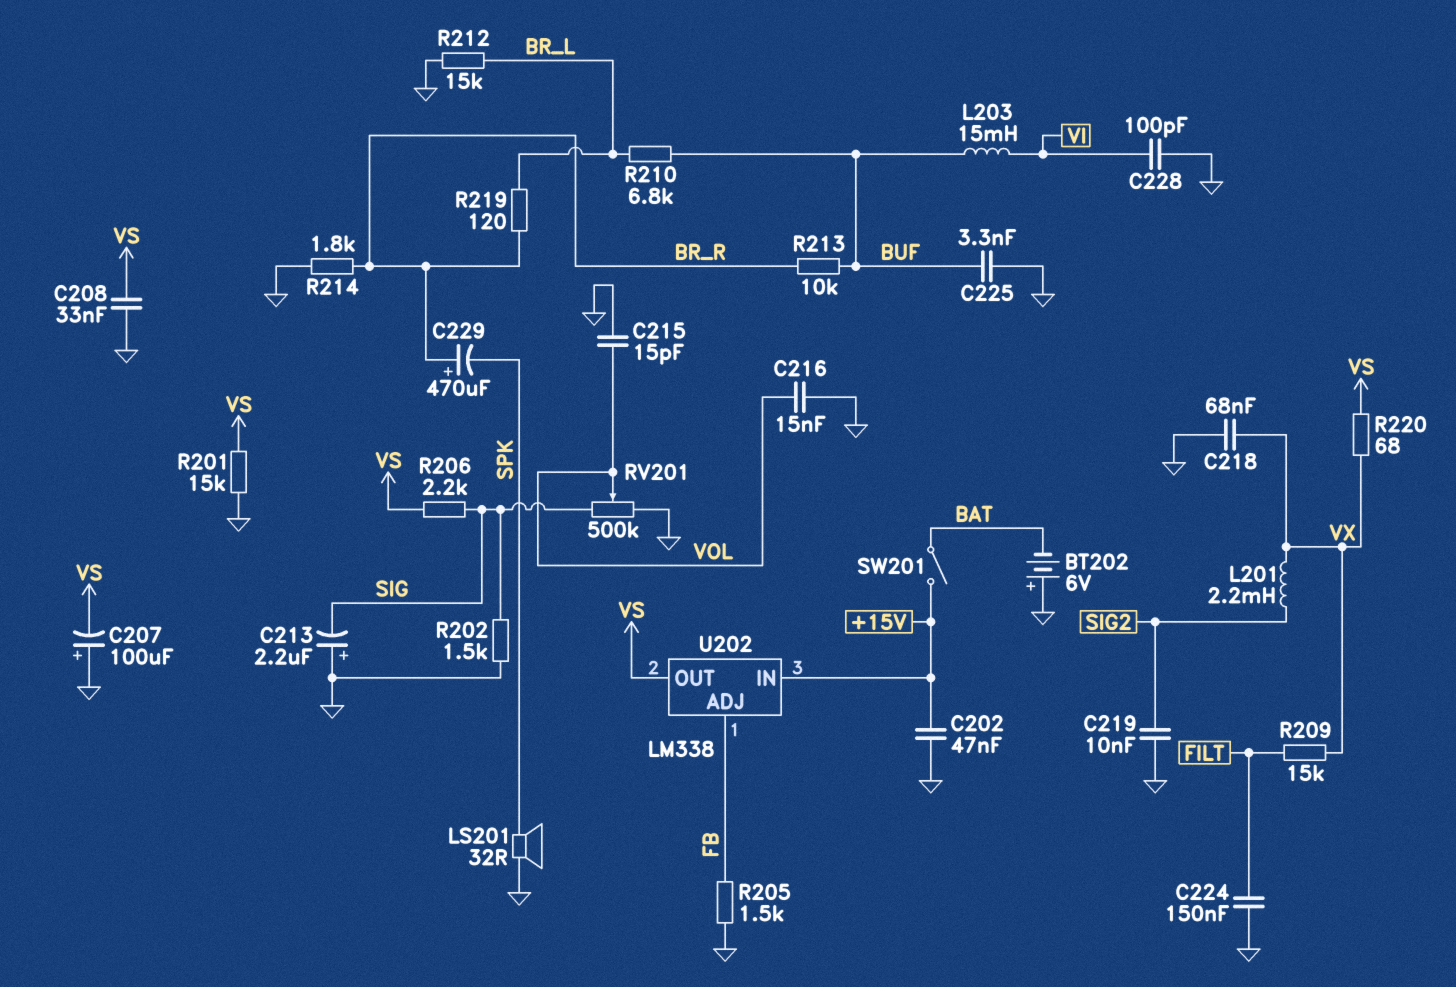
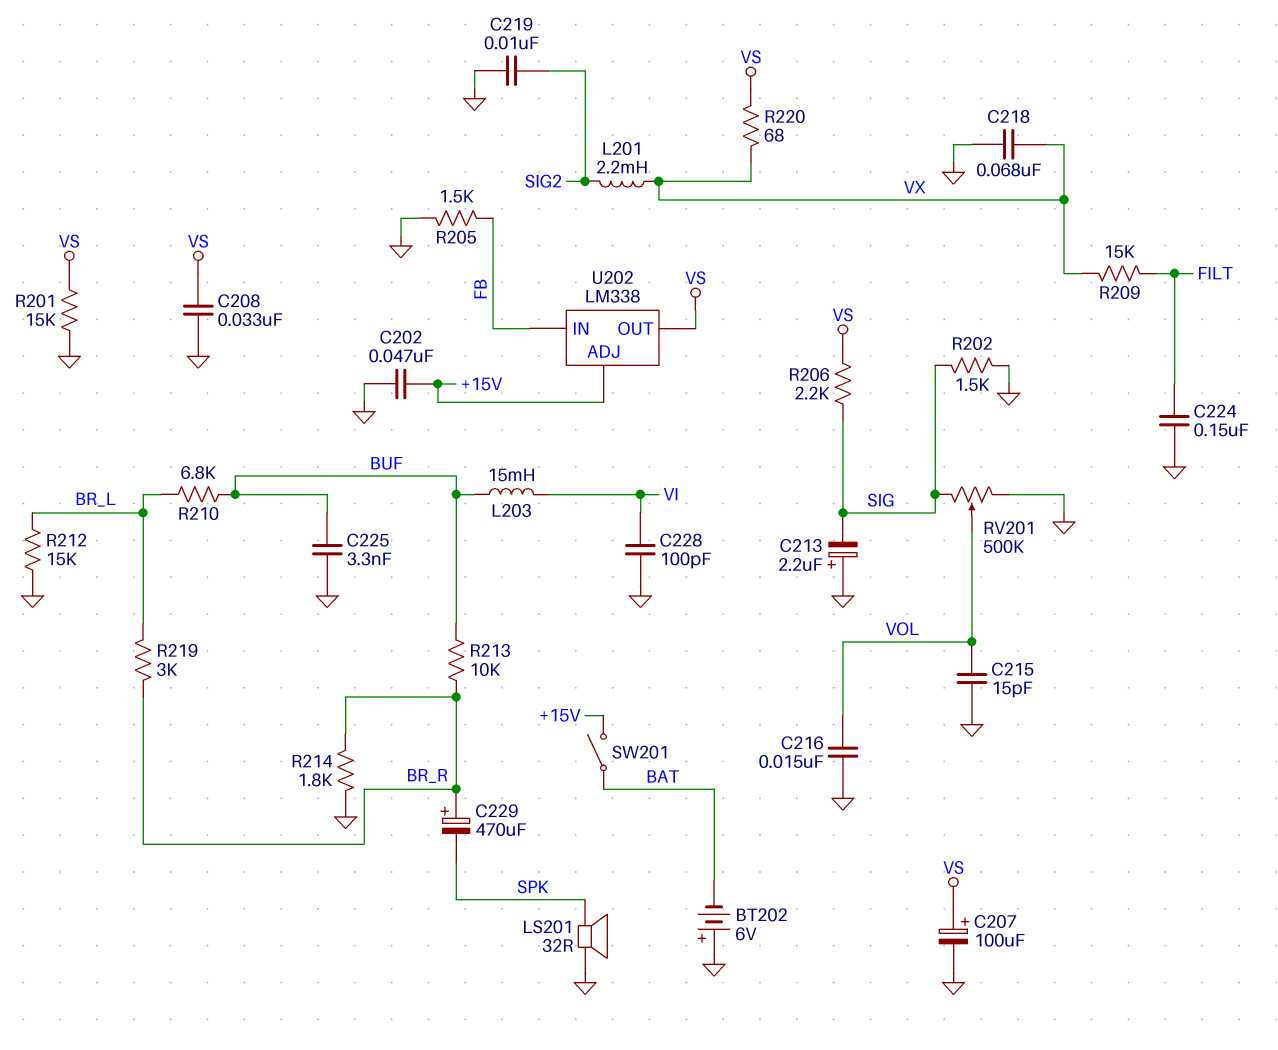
C207: 100uF (plus GND, minus VS) -> 100uF (plus VS, minus GND)
R219: 120 (BR_L, BR_R) -> 3k (BR_L, BR_R)
U202 pin ADJ: FB -> +15V
U202 pin IN: +15V -> FB

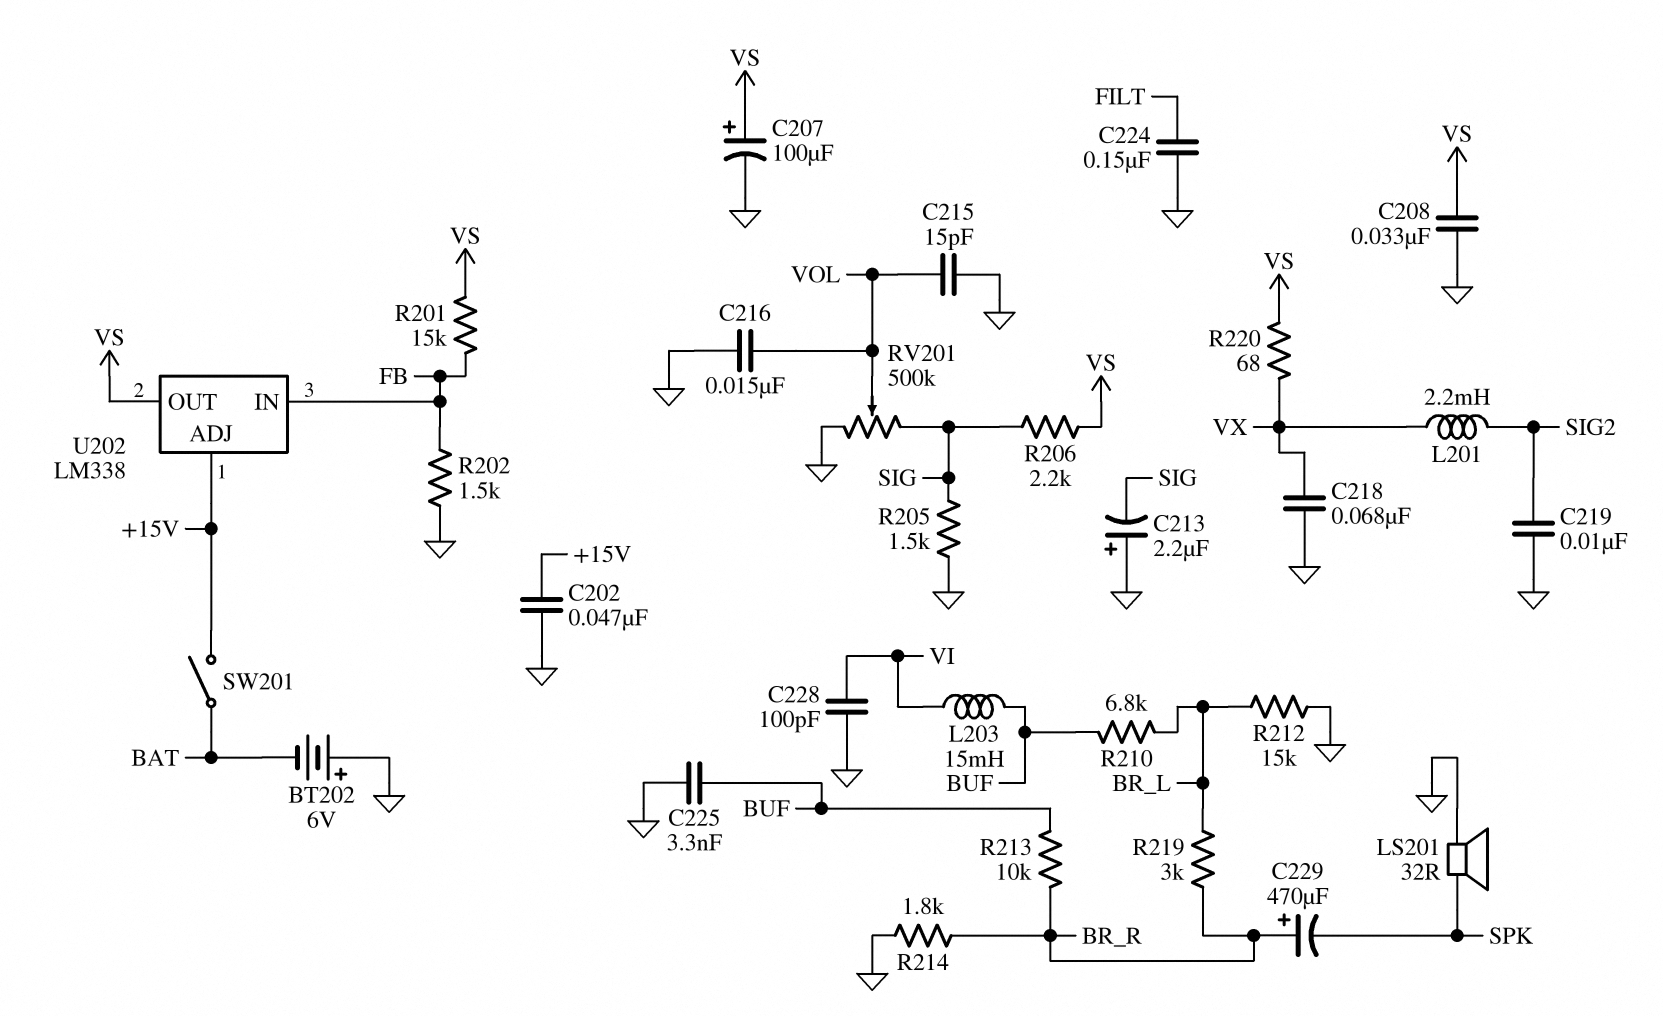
R201: 15k (GND, VS) -> 15k (FB, VS)
R202: 1.5k (GND, SIG) -> 1.5k (FB, GND)
R205: 1.5k (FB, GND) -> 1.5k (GND, SIG)
R209: 15k (FILT, VX) -> none

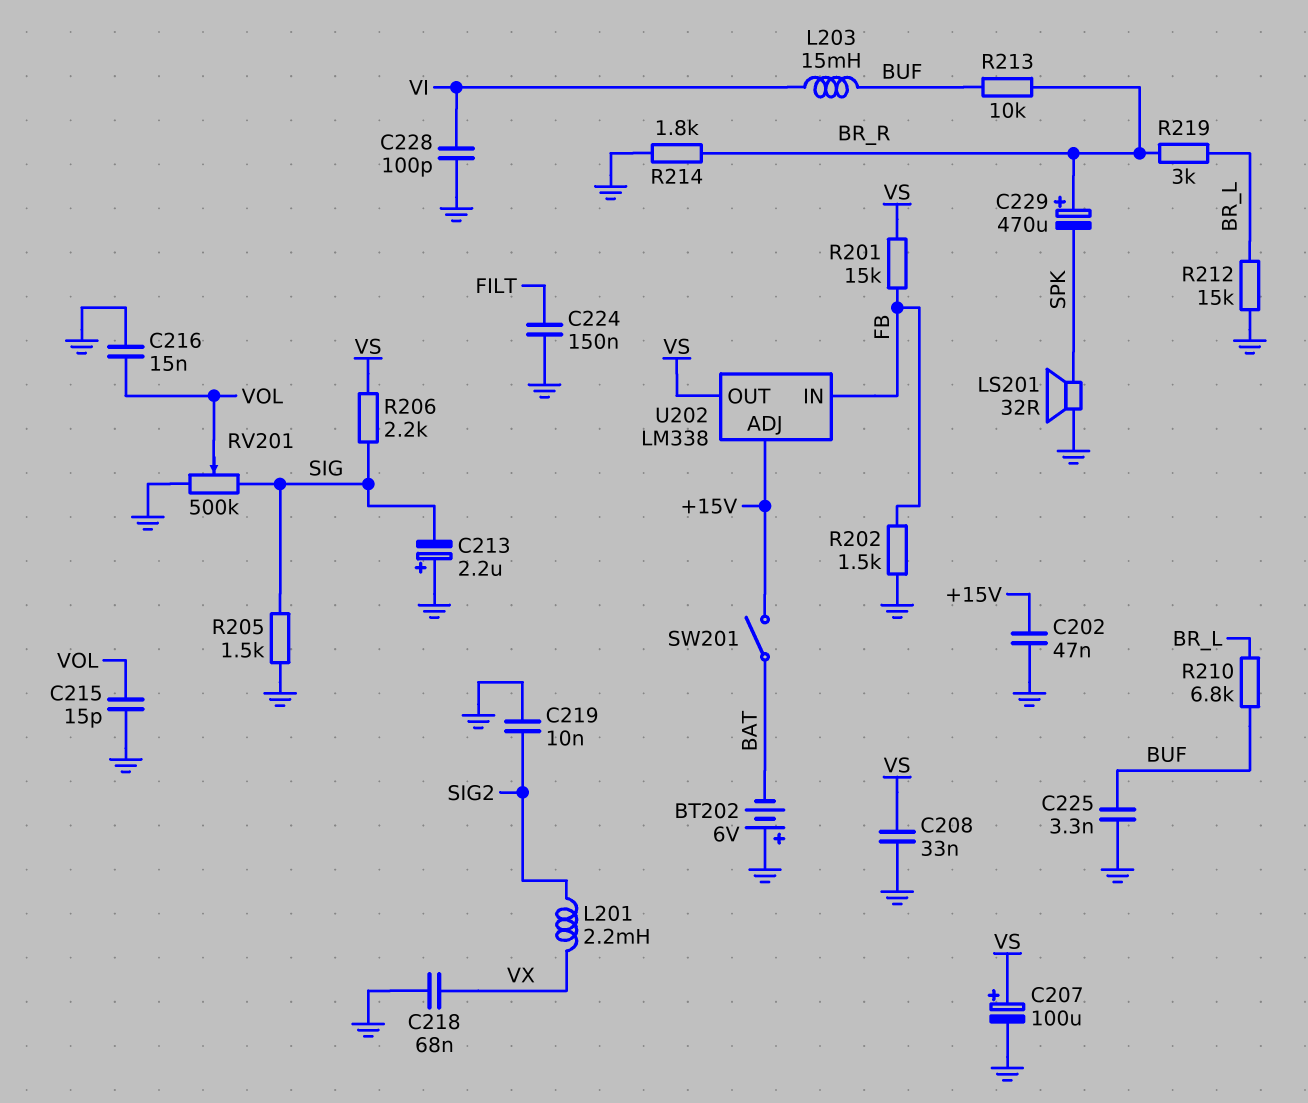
R220: 68 (VS, VX) -> none

